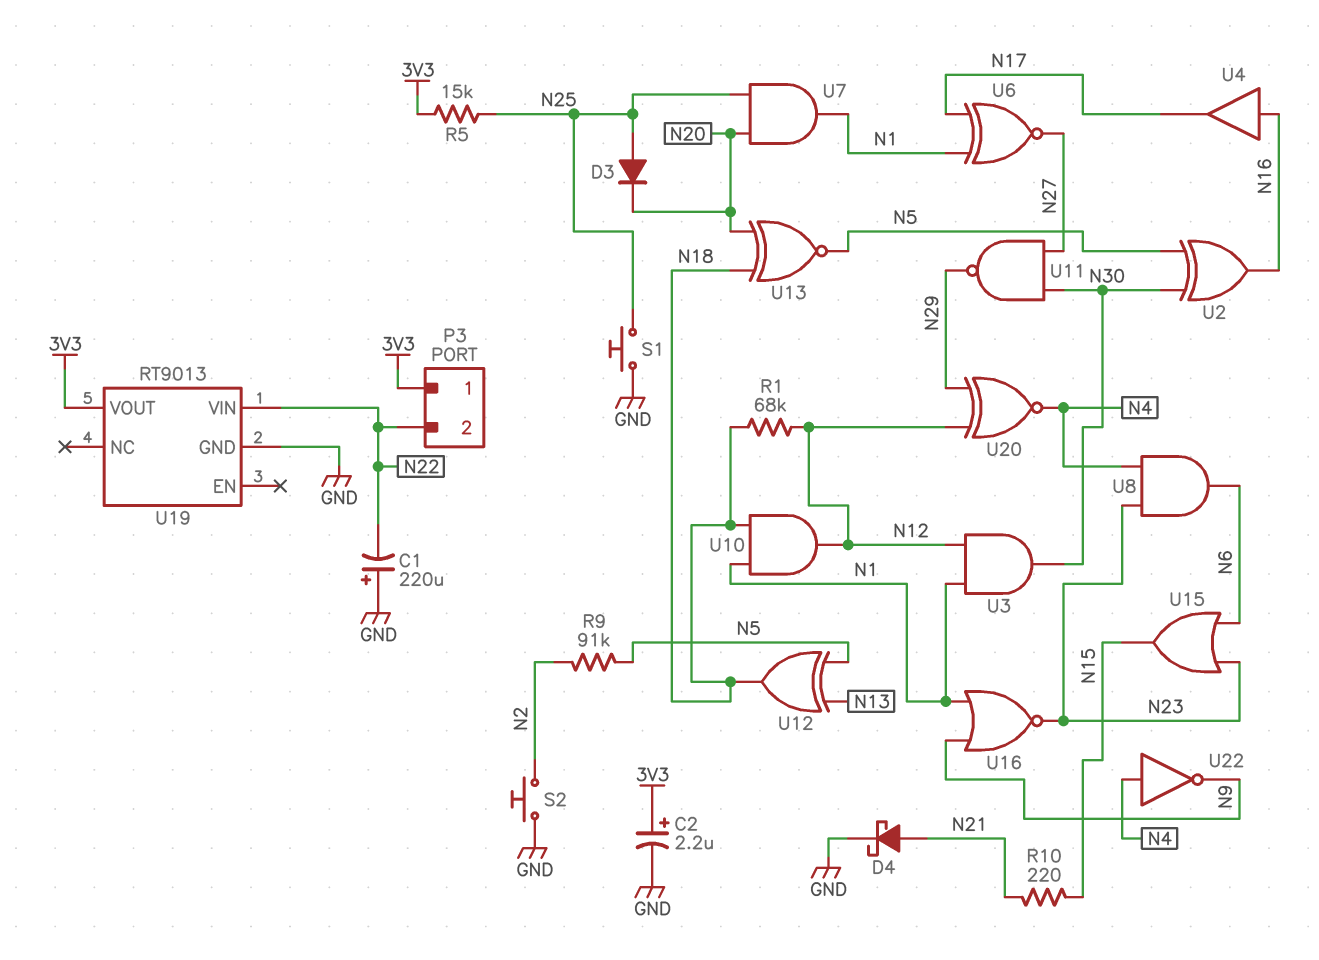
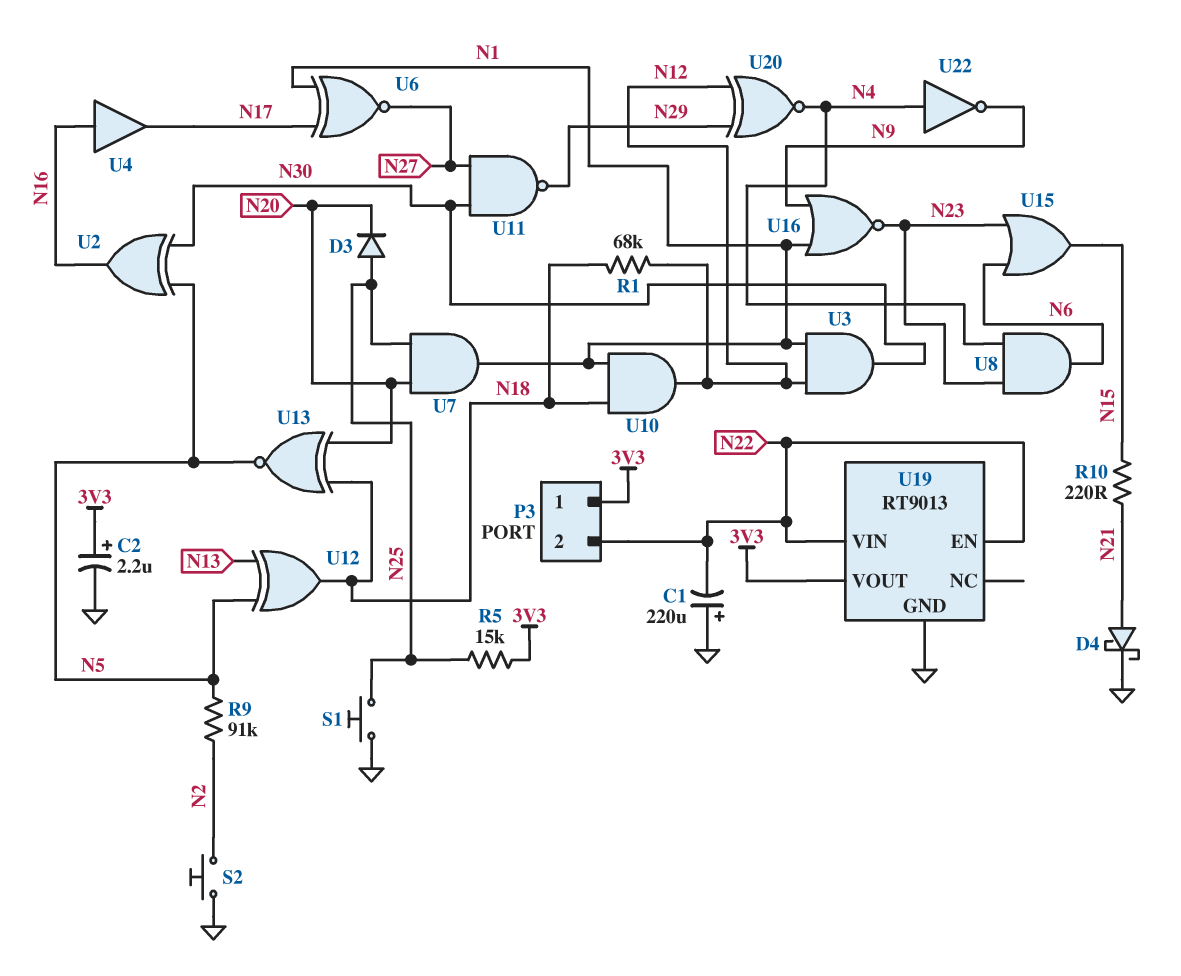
U19 pin EN: none -> N22

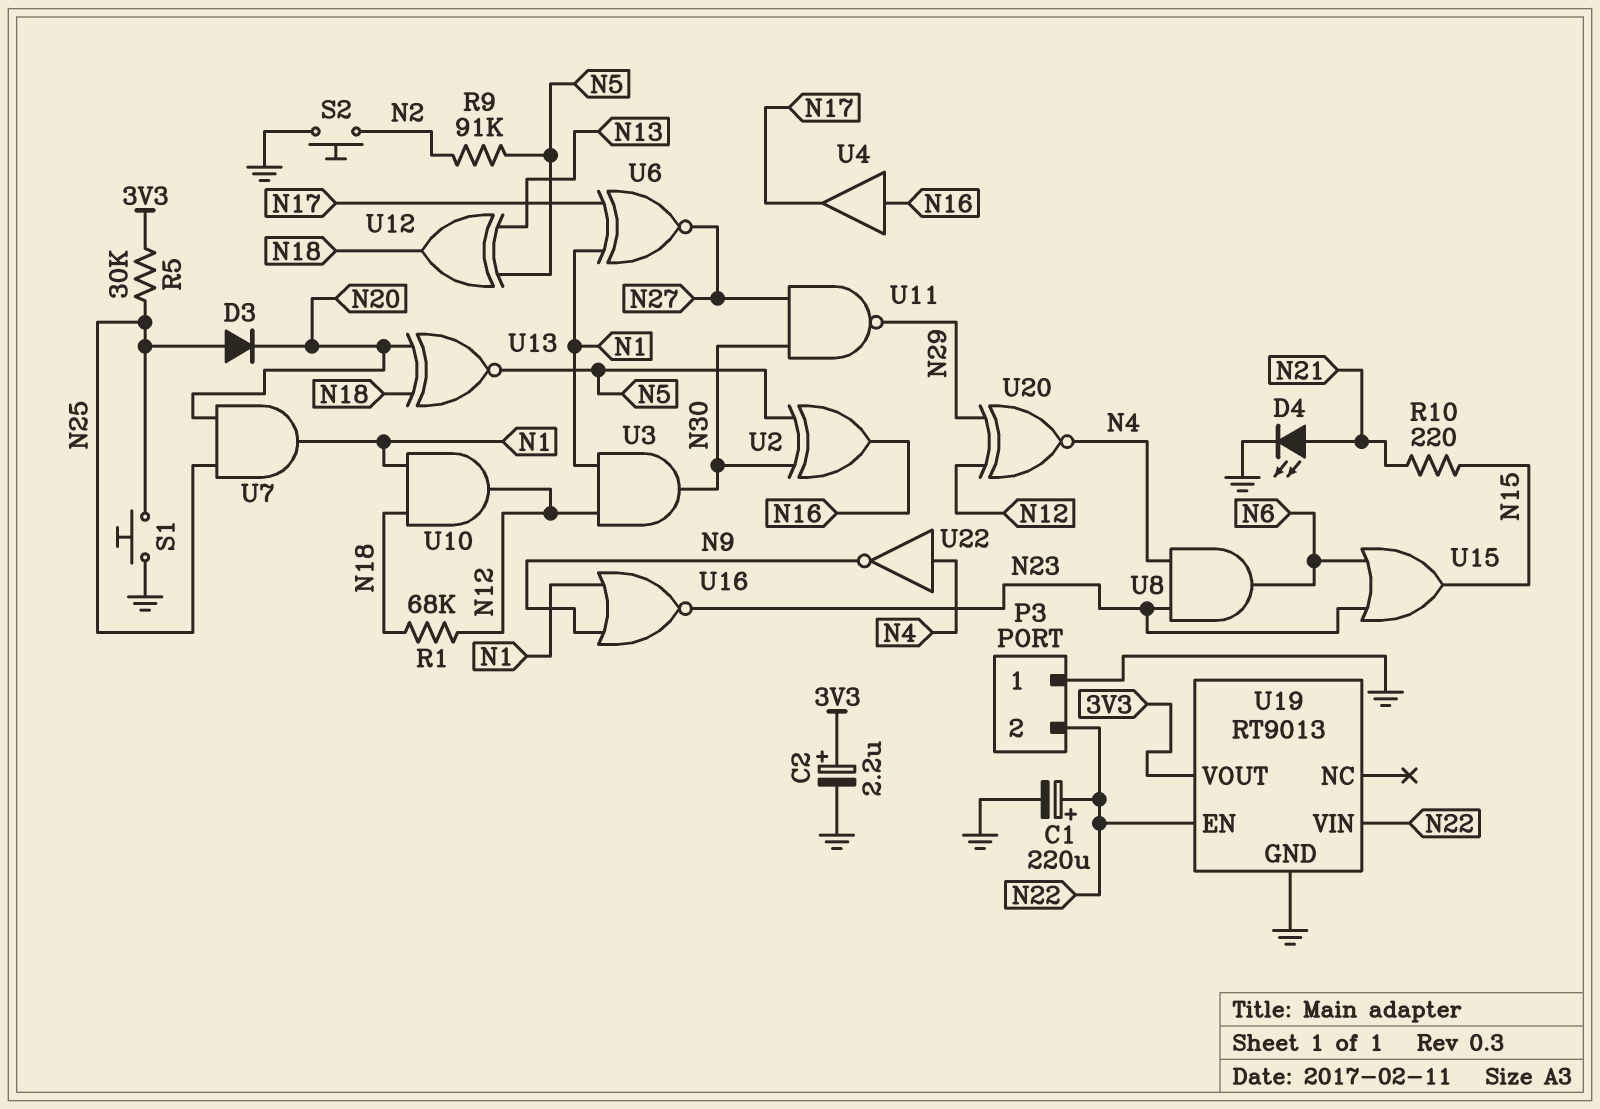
C1: 220uF (plus GND, minus N22) -> 220uF (plus N22, minus GND)
D4: schottky (A N21, K GND) -> LED (A N21, K GND)
P3 pin 1: 3V3 -> GND
R5: 15k (3V3, N25) -> 30k (3V3, N25)

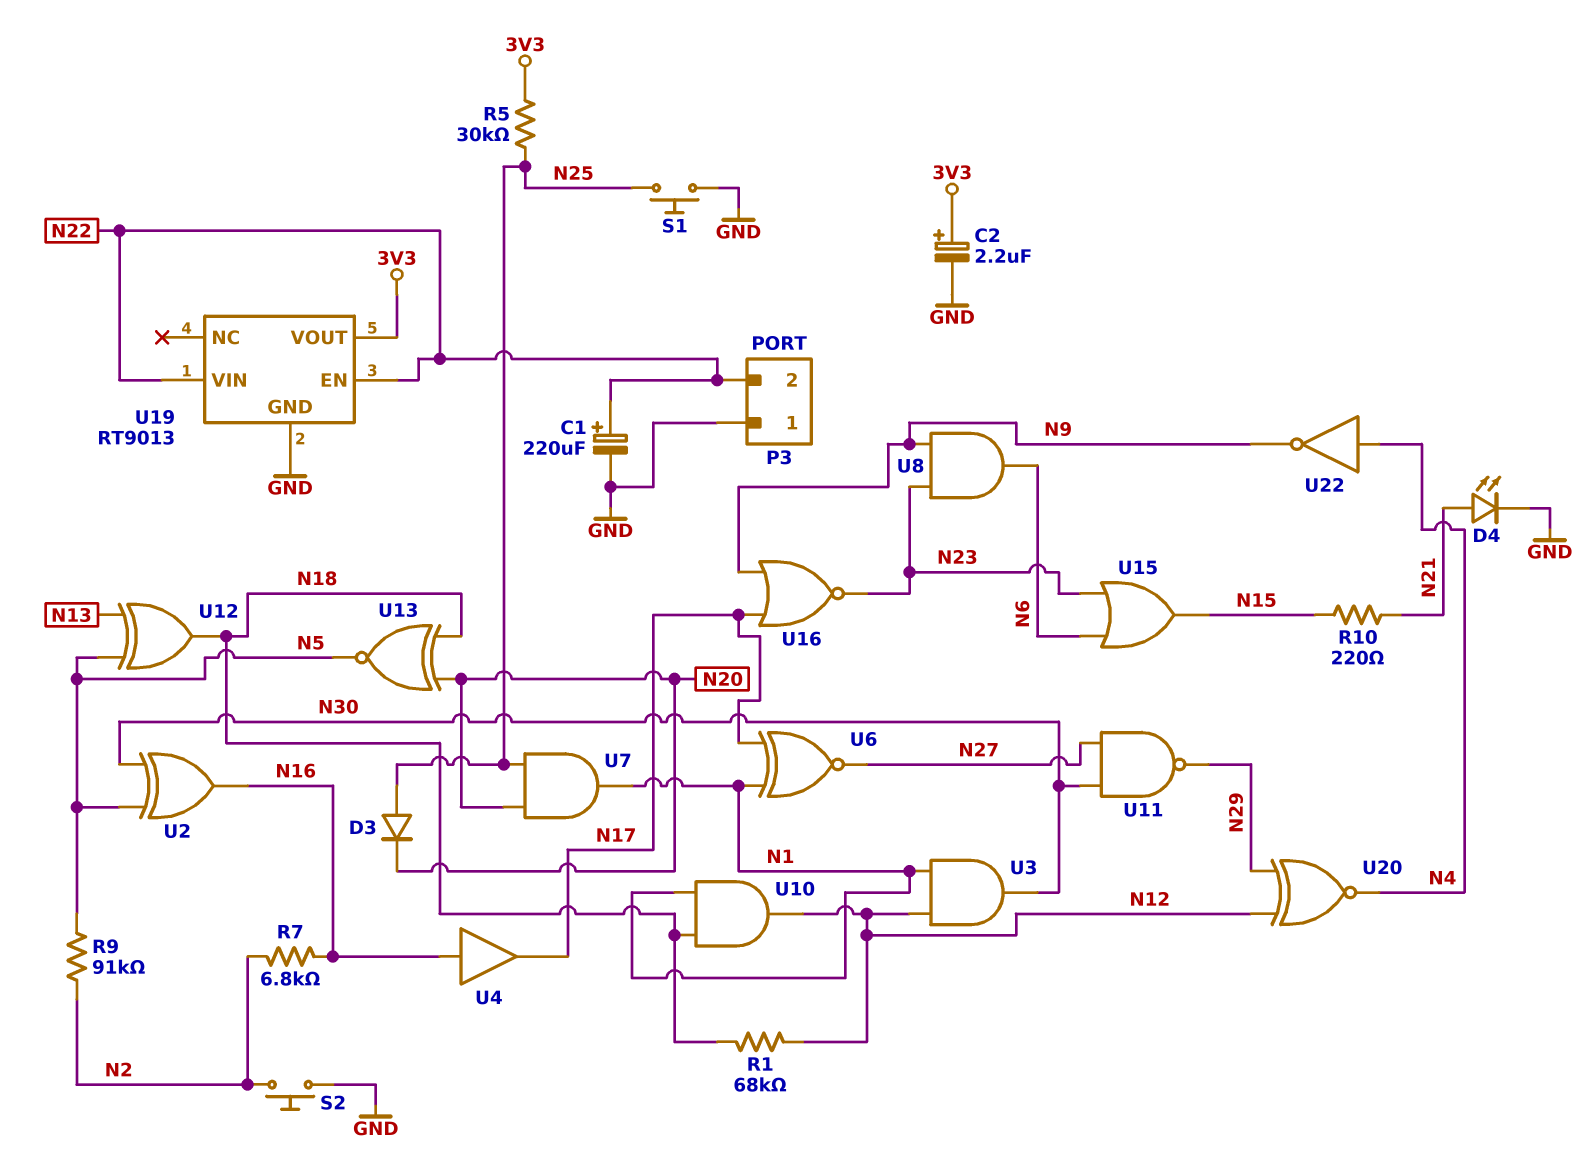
R7: none -> 6.8k (N2, N16)
U8: AND (in N4, in N23, out N6) -> AND (in N9, in N23, out N6)
U16: NOR (in N1, in N9, out N23) -> NOR (in N9, in N17, out N23)

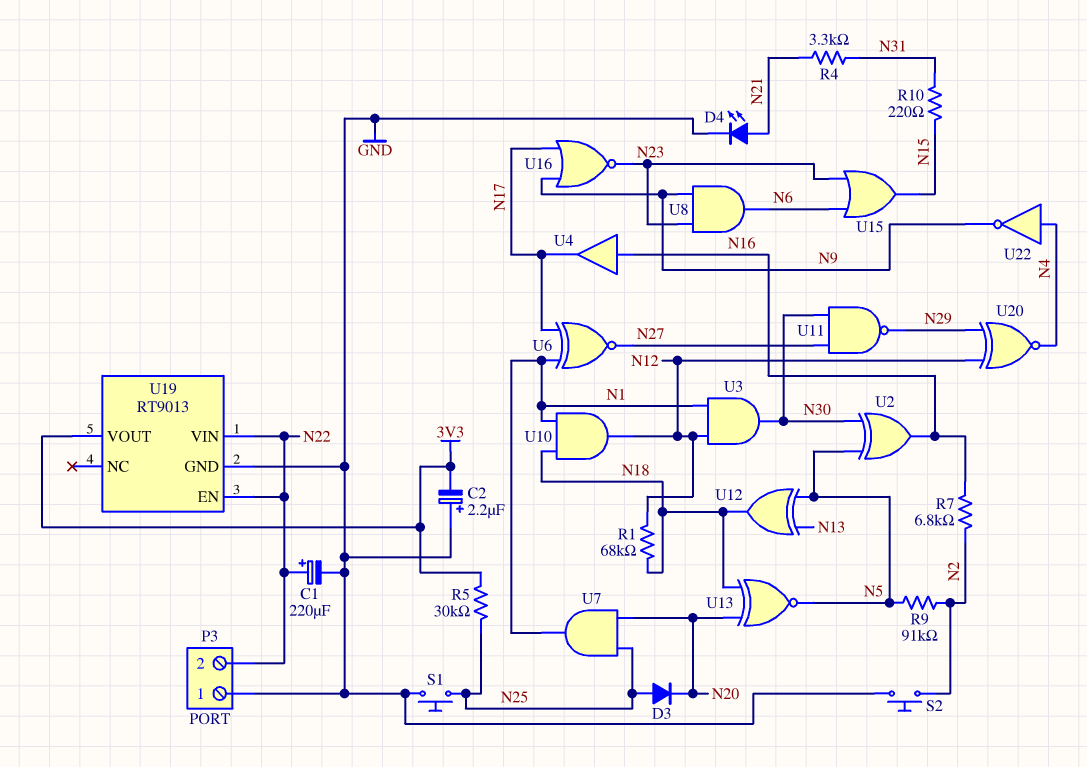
C2: 2.2uF (plus 3V3, minus GND) -> 2.2uF (plus GND, minus 3V3)
R4: none -> 3.3k (N21, N31)
R10: 220 (N15, N21) -> 220 (N15, N31)

